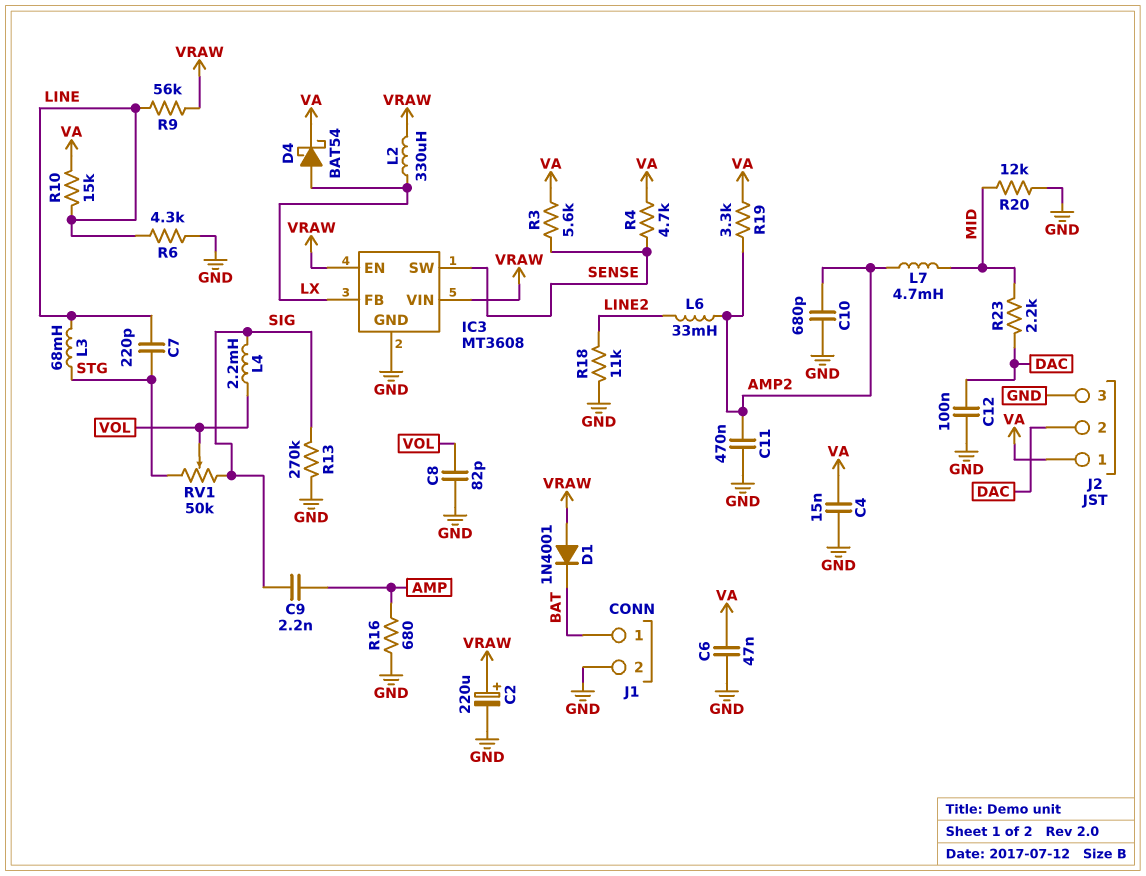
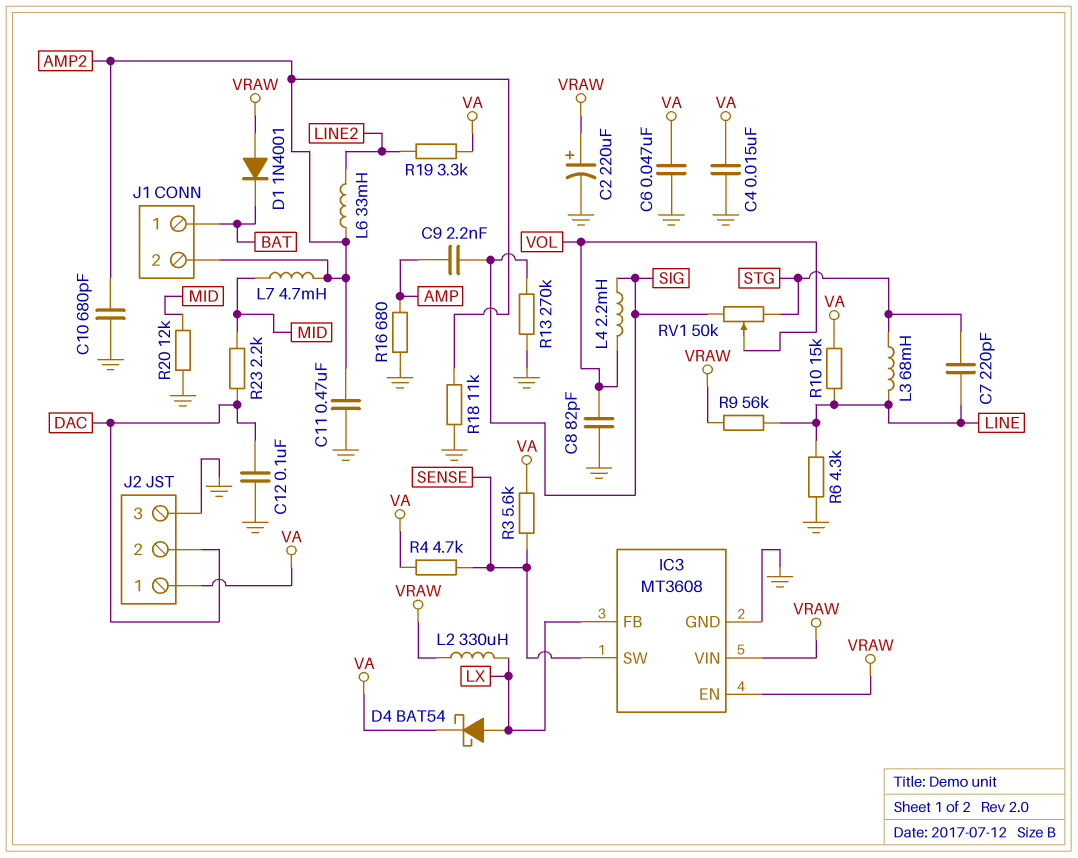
J1 pin 2: GND -> AMP2
R18: 11k (GND, LINE2) -> 11k (AMP2, GND)
R19: 3.3k (AMP2, VA) -> 3.3k (LINE2, VA)

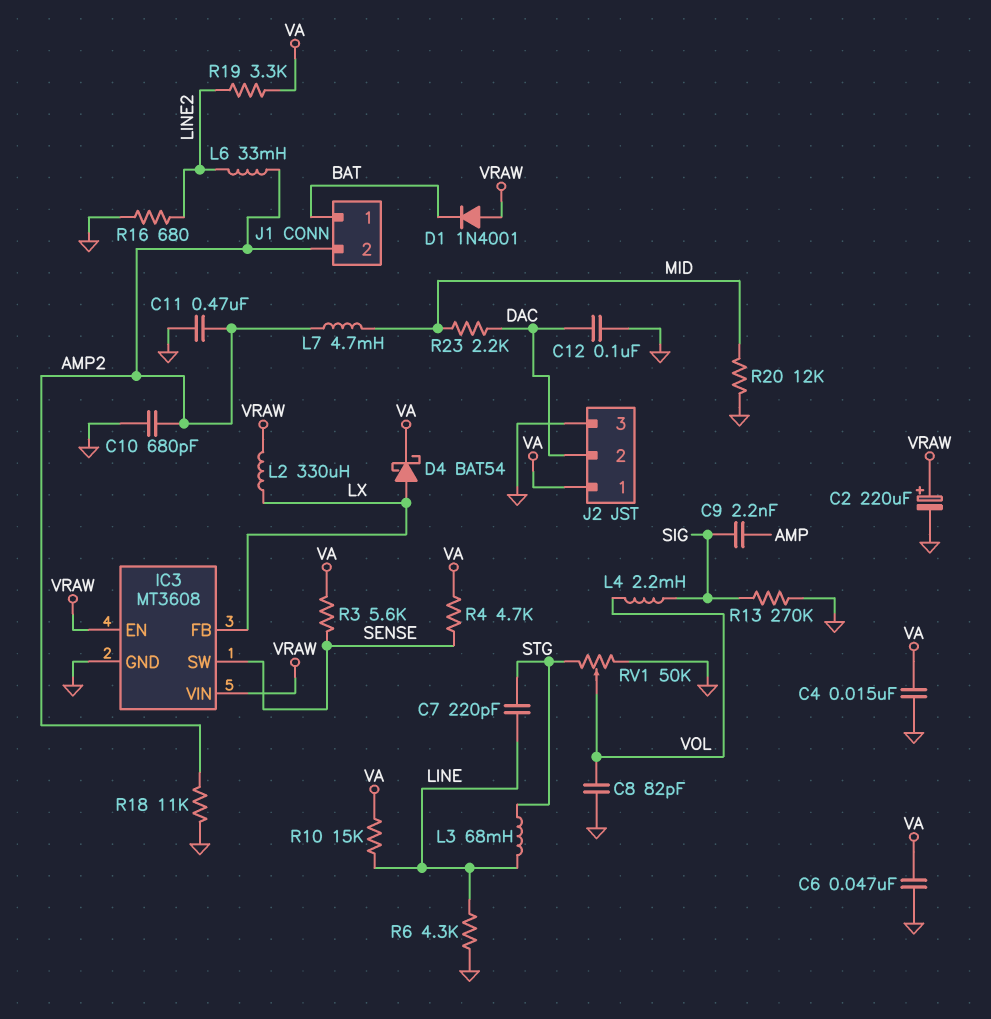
R9: 56k (LINE, VRAW) -> none
R16: 680 (AMP, GND) -> 680 (GND, LINE2)
RV1: 50k (SIG, STG, wiper VOL) -> 50k (GND, STG, wiper VOL)

